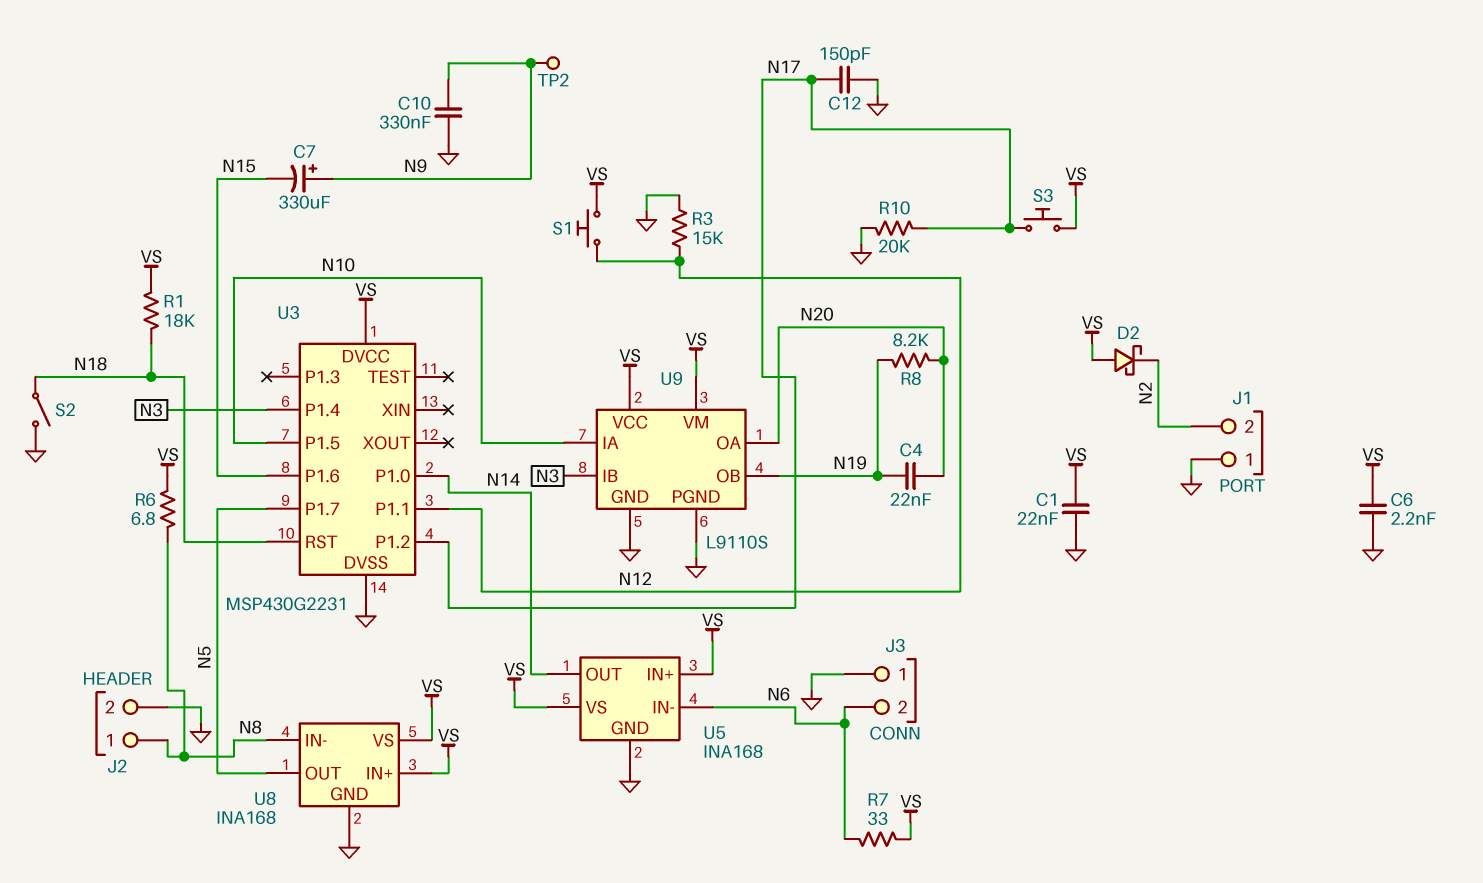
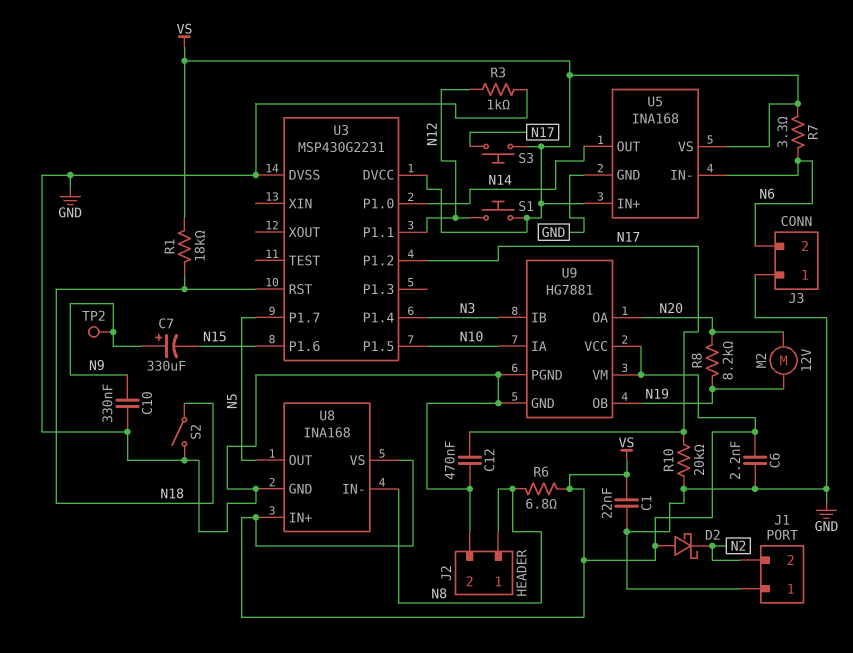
C4: 22nF (N19, N20) -> none
C12: 150pF (GND, N17) -> 470nF (GND, N17)
M2: none -> motor 12V (N19, N20)
R3: 15k (GND, N12) -> 1k (GND, N12)
R7: 33 (N6, VS) -> 3.3 (N6, VS)
U9: L9110S -> HG7881

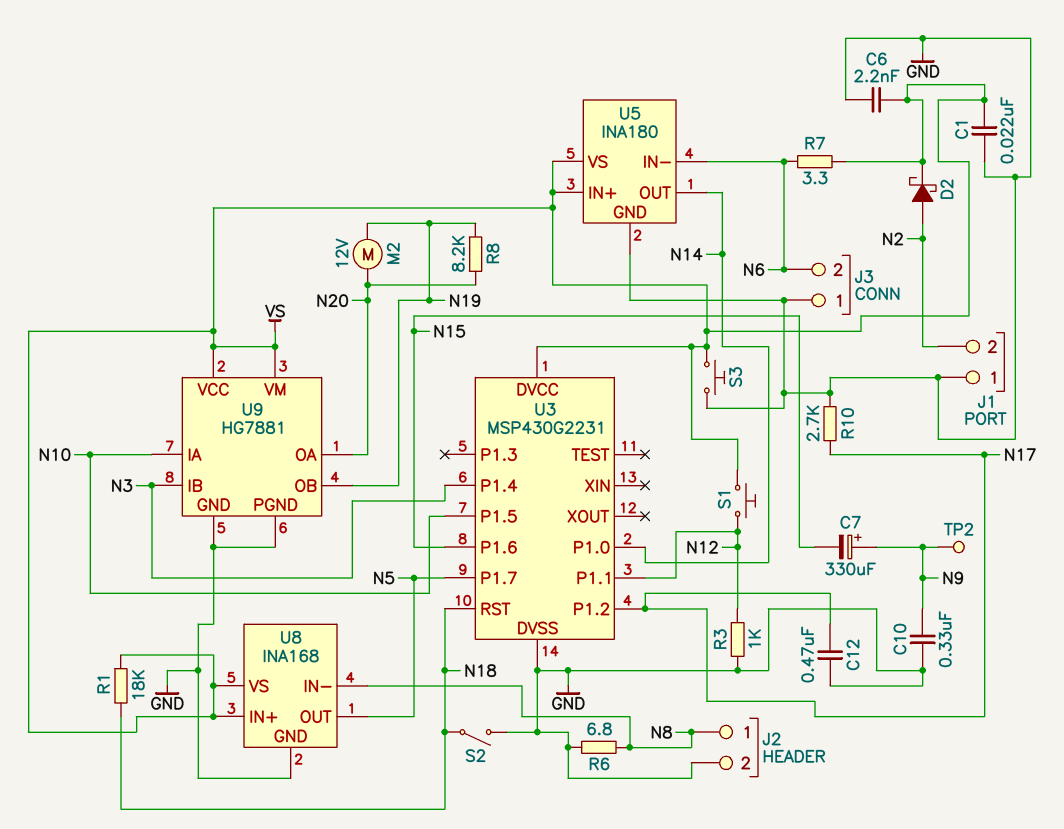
D2: schottky (A VS, K N2) -> schottky (A N2, K VS)
R6: 6.8 (N8, VS) -> 6.8 (GND, N8)
R10: 20k (GND, N17) -> 2.7k (GND, N17)
S3: button (N17, VS) -> button (GND, VS)
U5: INA168 -> INA180

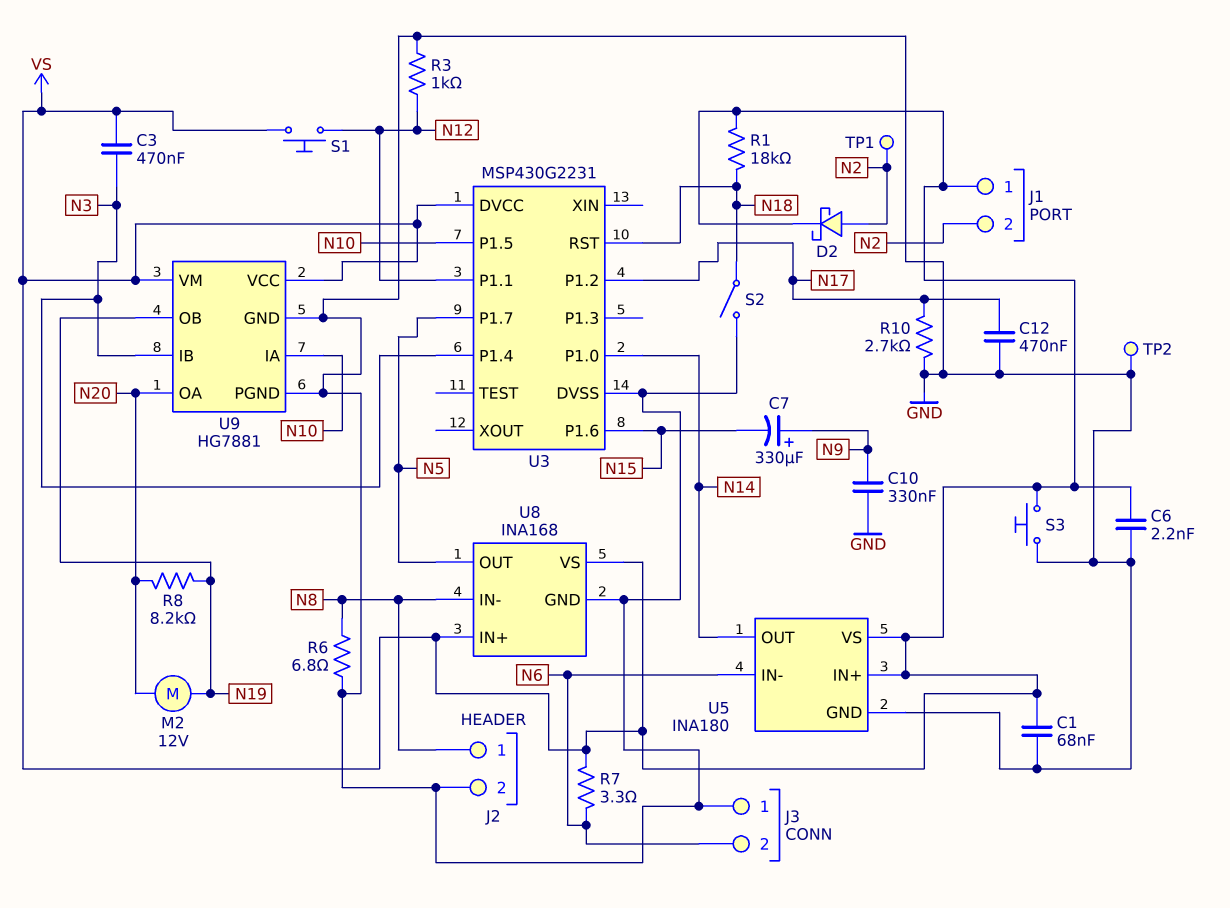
C1: 22nF (GND, VS) -> 68nF (GND, VS)
C3: none -> 470nF (N3, VS)
J1 pin 1: GND -> VS
TP1: none -> test point (N2)
TP2: test point (N9) -> test point (GND)

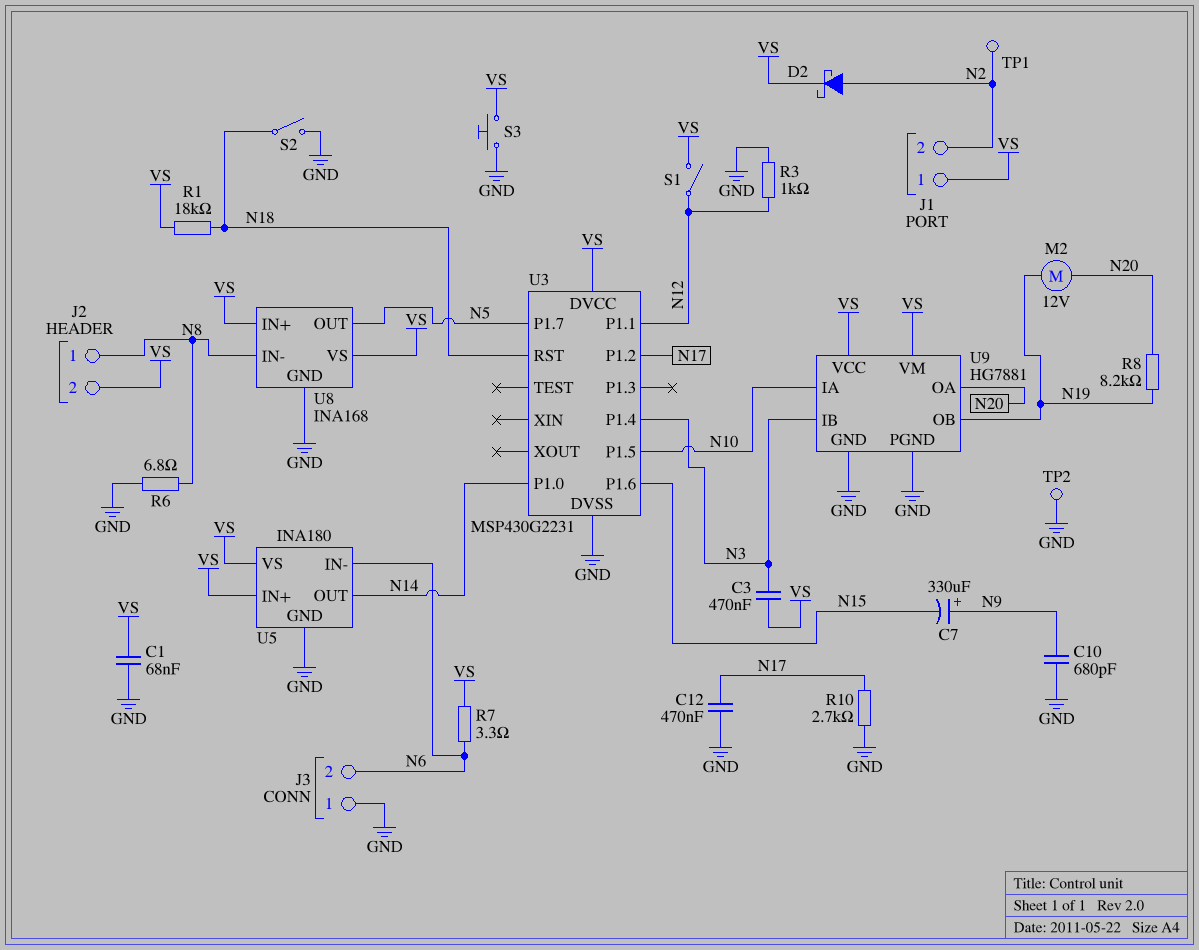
C6: 2.2nF (GND, VS) -> none
C10: 330nF (GND, N9) -> 680pF (GND, N9)
J2 pin 2: GND -> VS
S1: button (N12, VS) -> switch (N12, VS)

